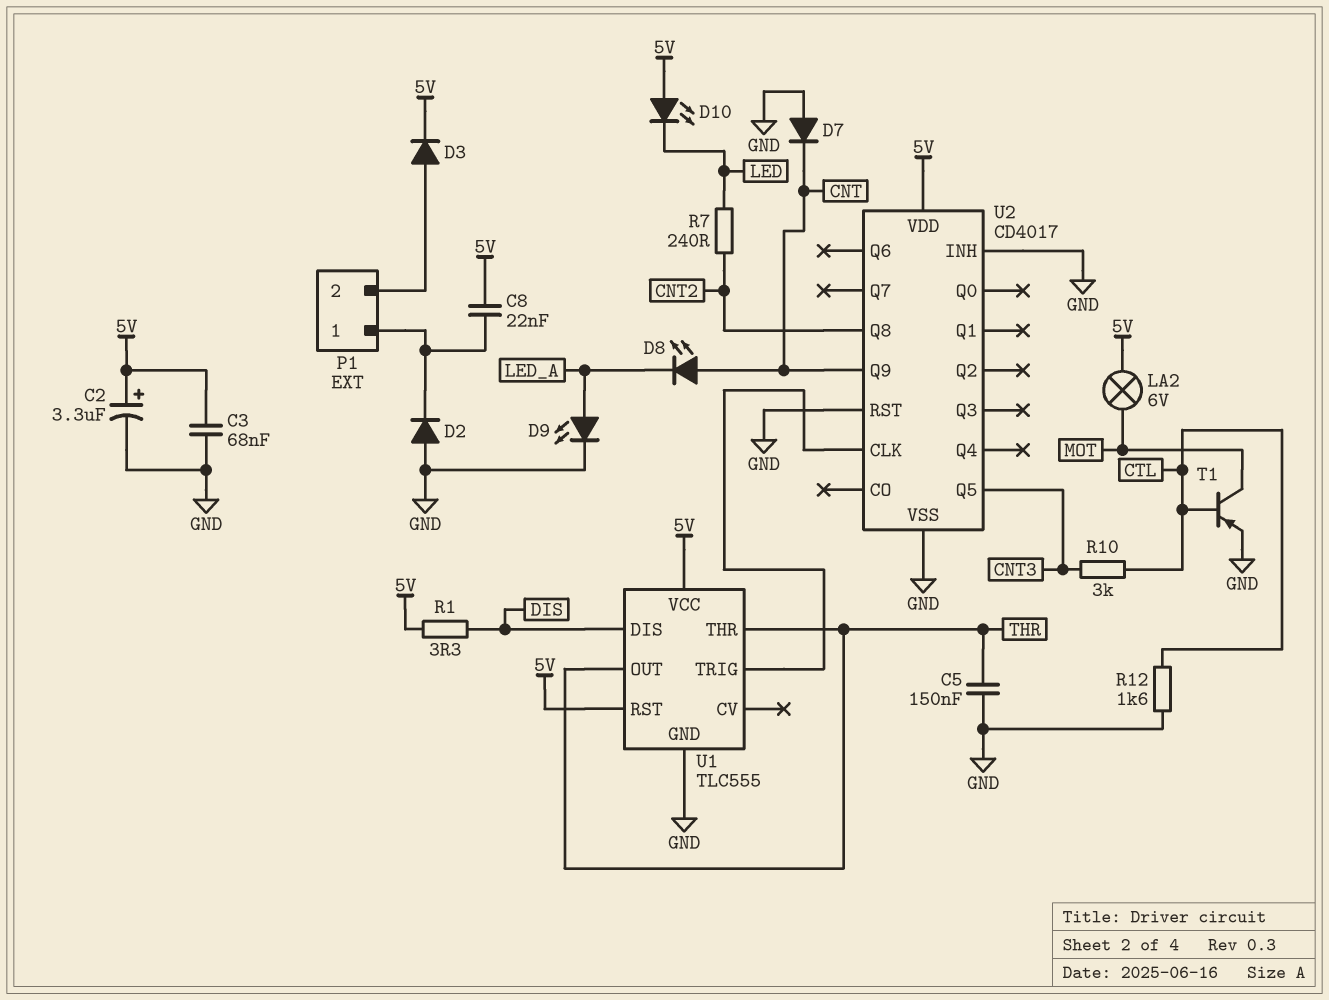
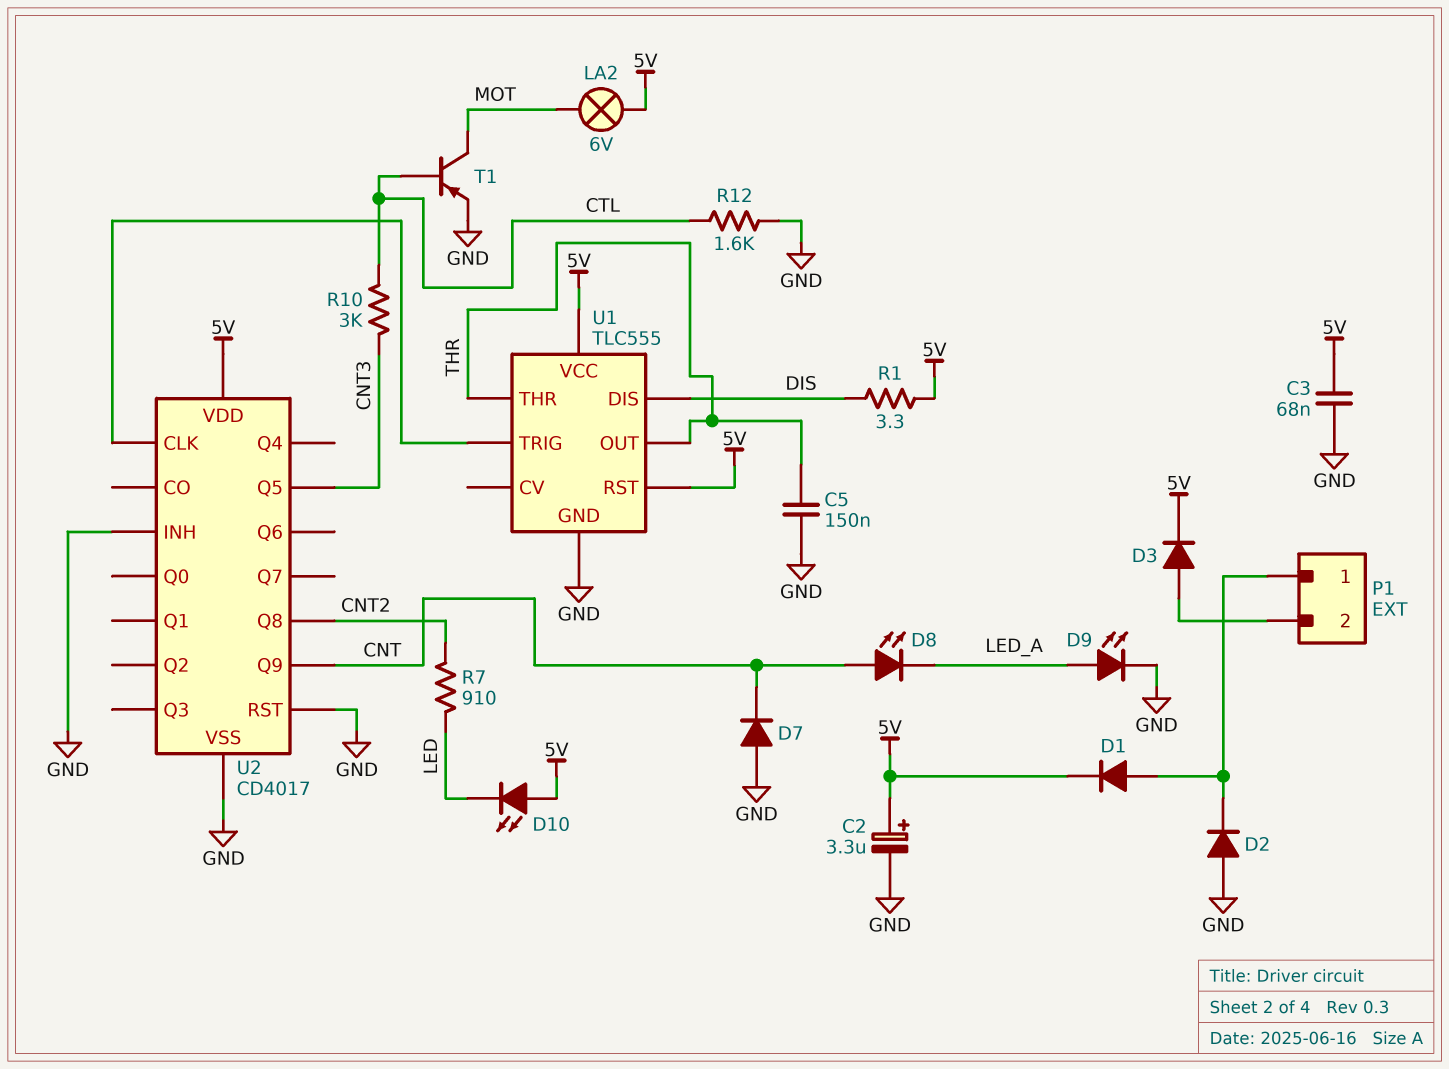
C8: 22nF (5V, P1/1) -> none
D1: none -> diode (A P1/1, K 5V)
R7: 240 (CNT2, LED) -> 910 (CNT2, LED)

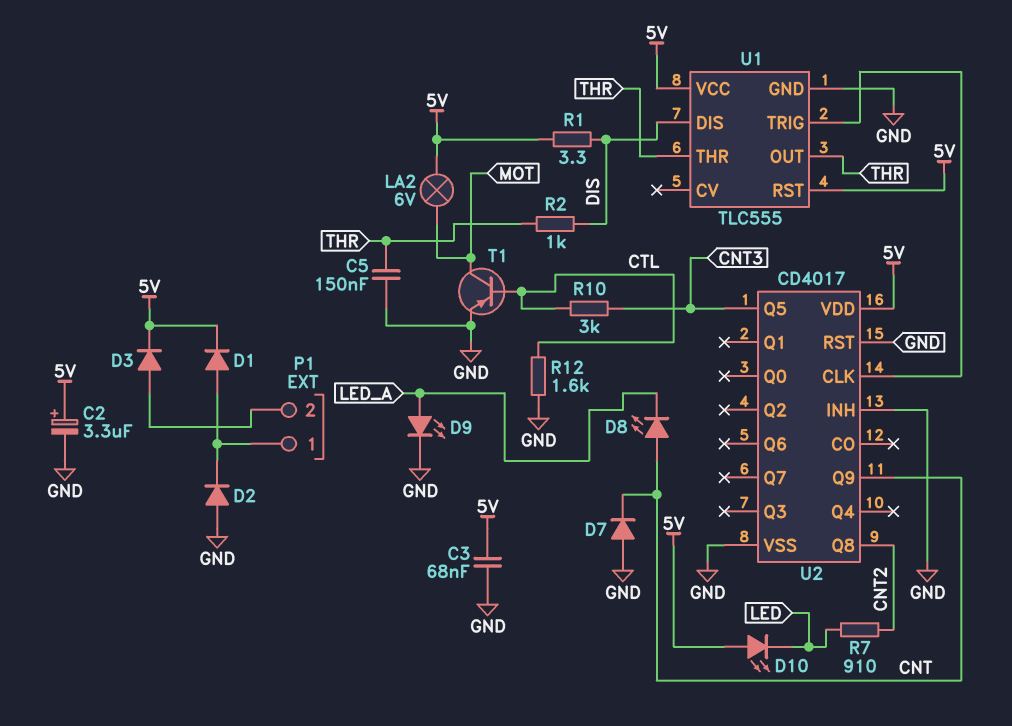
R2: none -> 1k (DIS, THR)

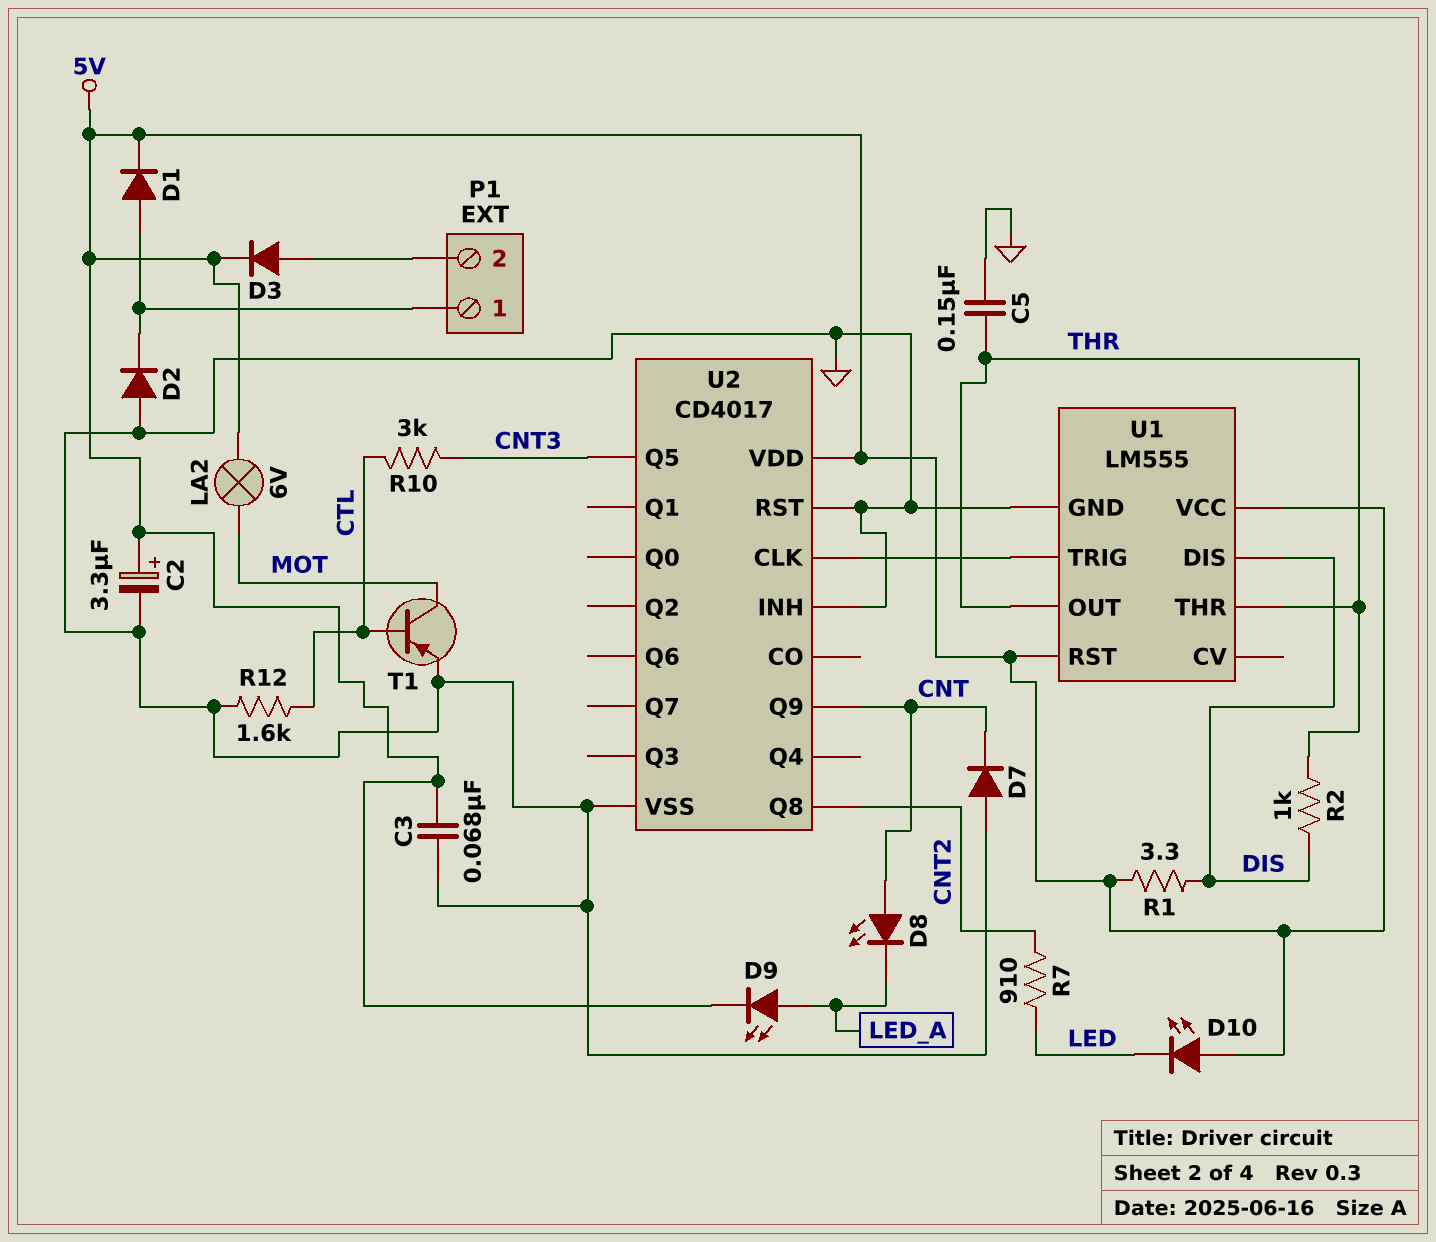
D9: LED (A LED_A, K GND) -> LED (A LED_A, K 5V)
U1: TLC555 -> LM555

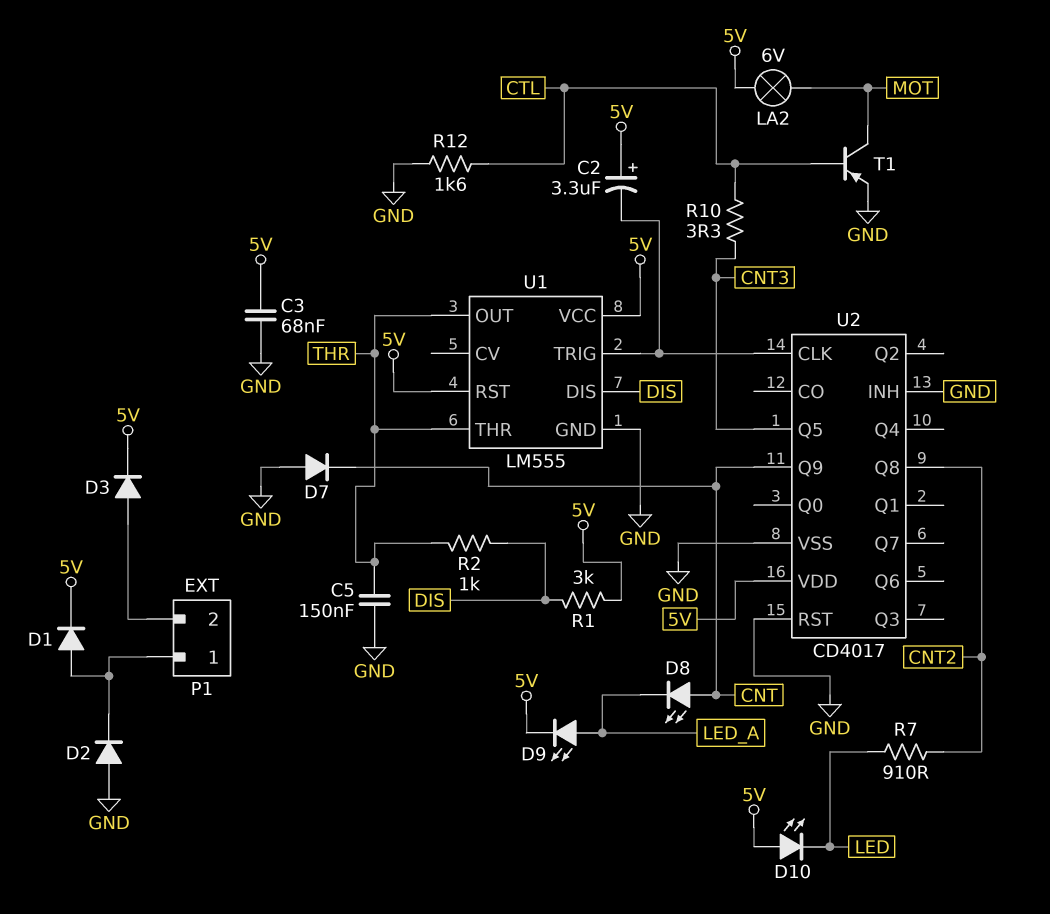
C2: 3.3uF (plus 5V, minus GND) -> 3.3uF (plus 5V, minus U1/TRIG)
R1: 3.3 (5V, DIS) -> 3k (5V, DIS)
R10: 3k (CNT3, CTL) -> 3.3 (CNT3, CTL)

